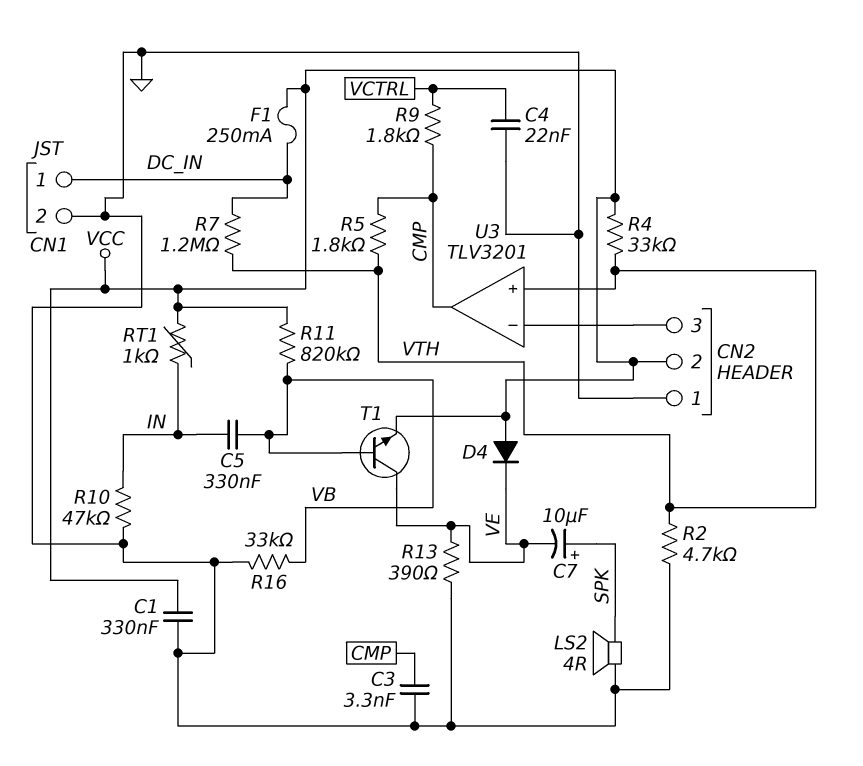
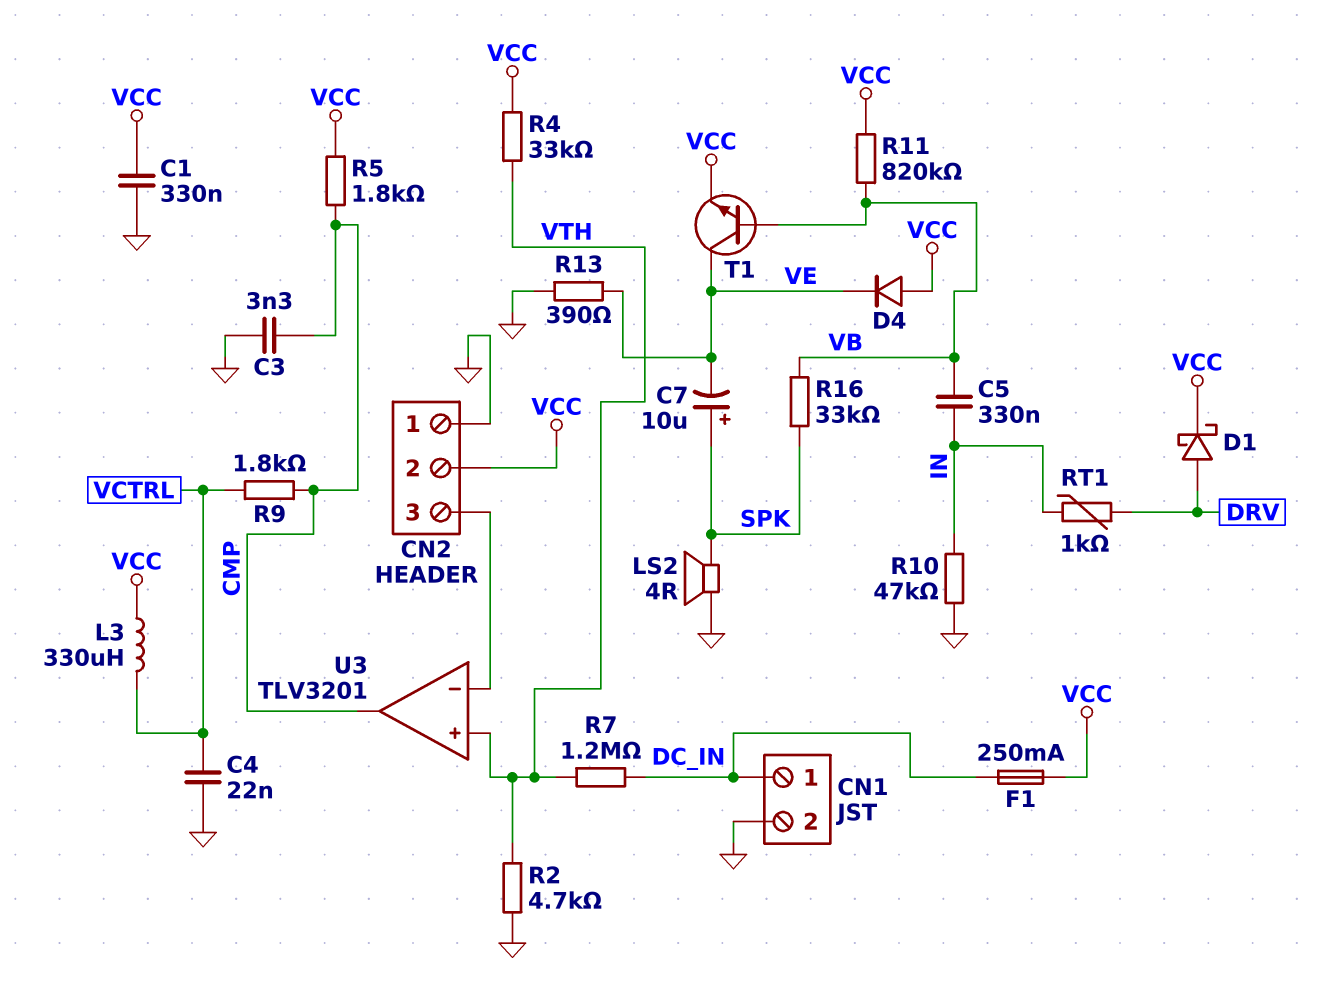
D1: none -> schottky (A DRV, K VCC)
L3: none -> 330uH (VCC, VCTRL)
R5: 1.8k (CMP, VTH) -> 1.8k (CMP, VCC)
R16: 33k (GND, VB) -> 33k (SPK, VB)
RT1: 1k (IN, VCC) -> 1k (DRV, IN)

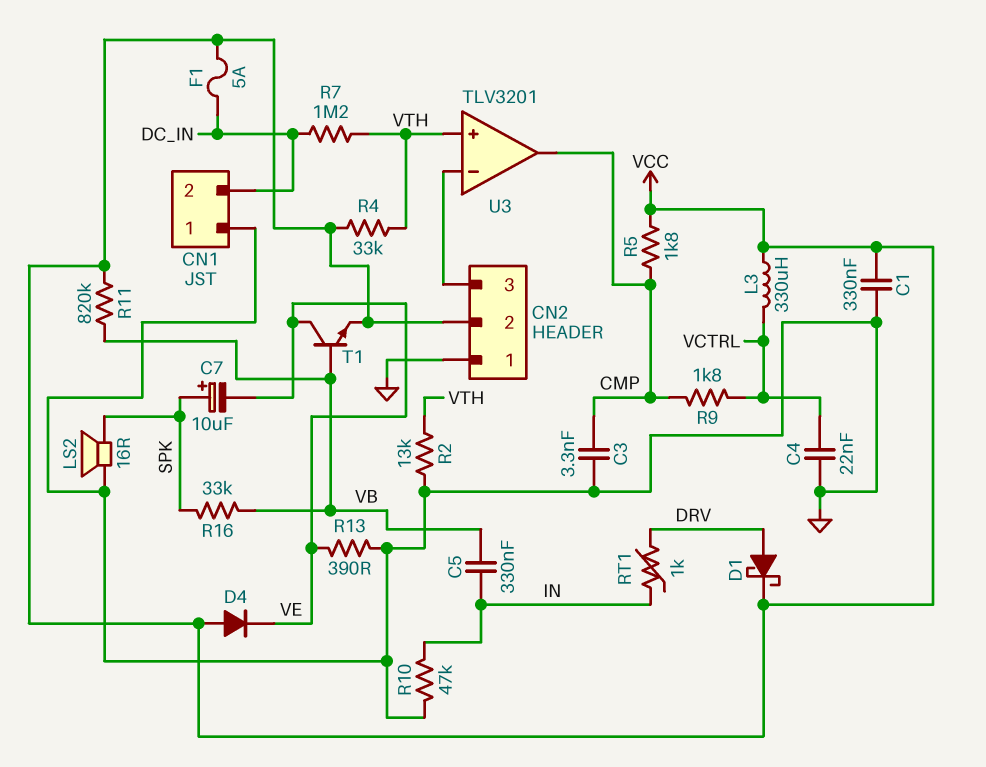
CN1 pin 1: DC_IN -> GND
CN1 pin 2: GND -> DC_IN
F1: 250mA (DC_IN, VCC) -> 5A (DC_IN, VCC)
LS2: speaker 4R (GND, SPK) -> speaker 16R (GND, SPK)
R2: 4.7k (GND, VTH) -> 13k (GND, VTH)

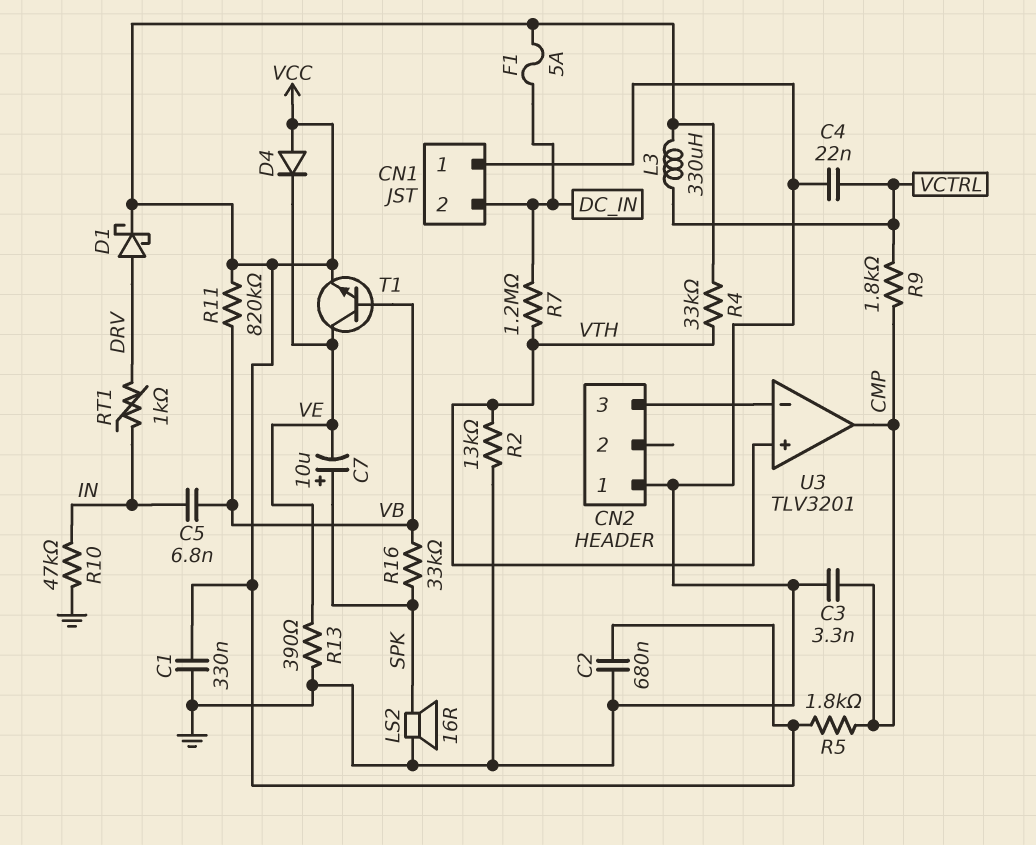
C2: none -> 680nF (GND, VCC)
C5: 330nF (IN, VB) -> 6.8nF (IN, VB)
CN2 pin 2: VCC -> none

